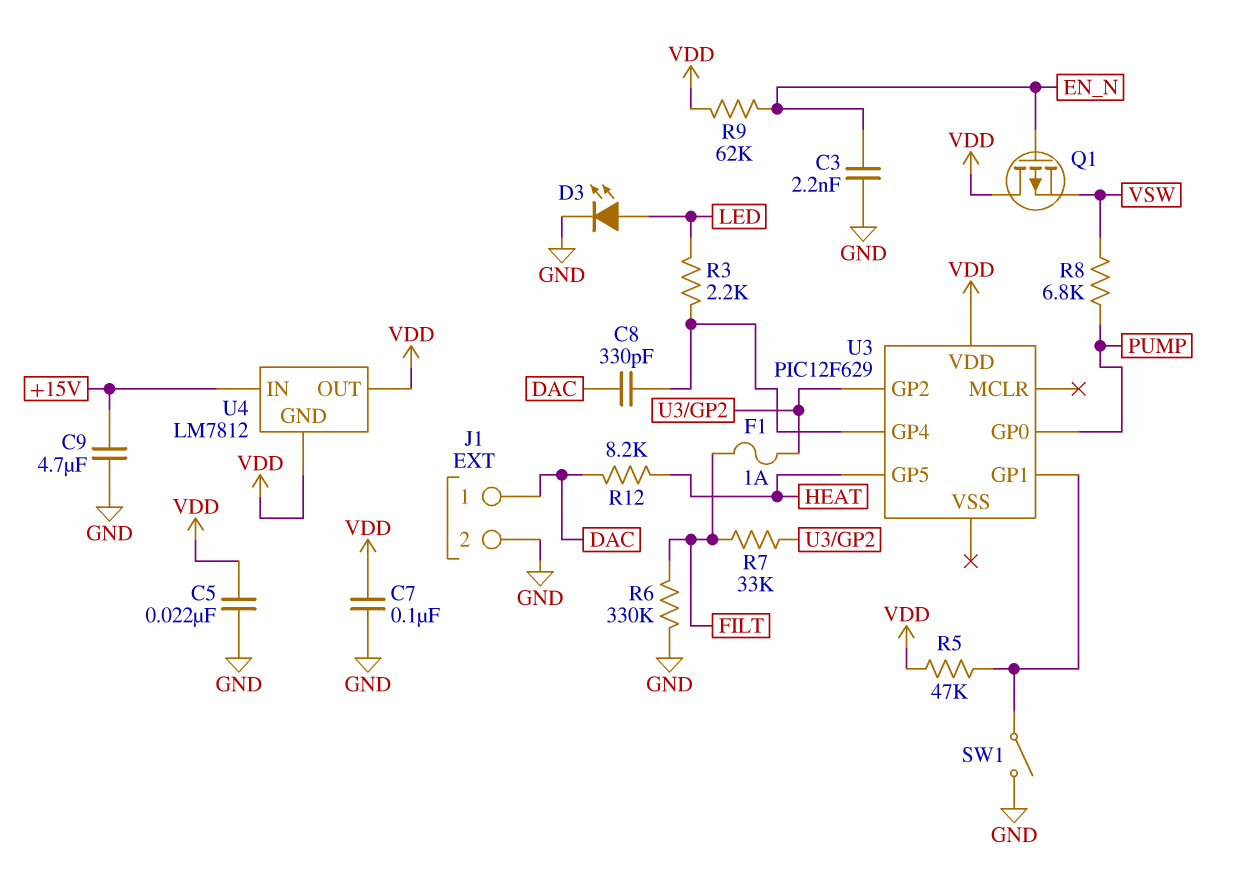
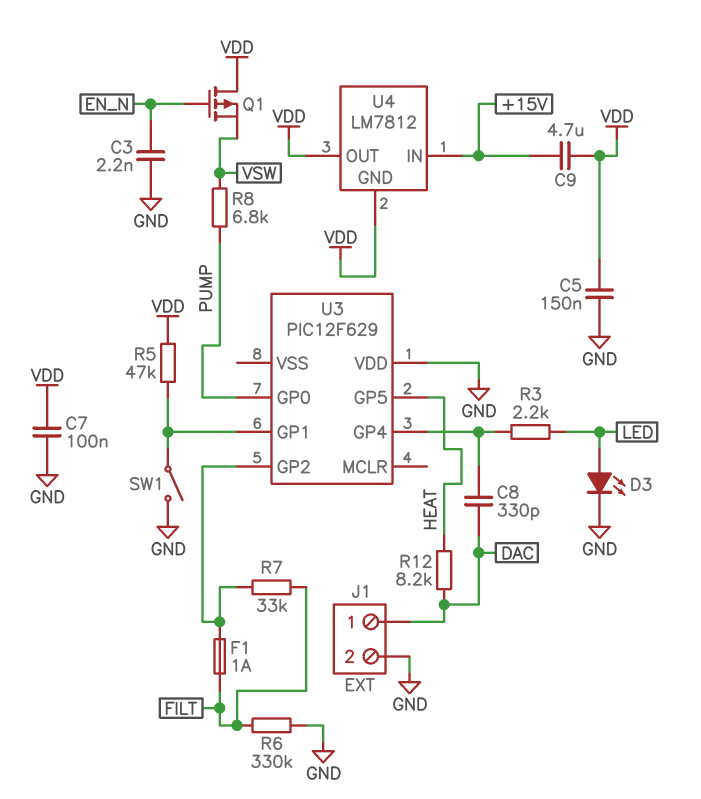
C5: 22nF (GND, VDD) -> 150nF (GND, VDD)
C9: 4.7uF (+15V, GND) -> 4.7uF (+15V, VDD)
R9: 62k (EN_N, VDD) -> none
U3 pin VDD: VDD -> GND

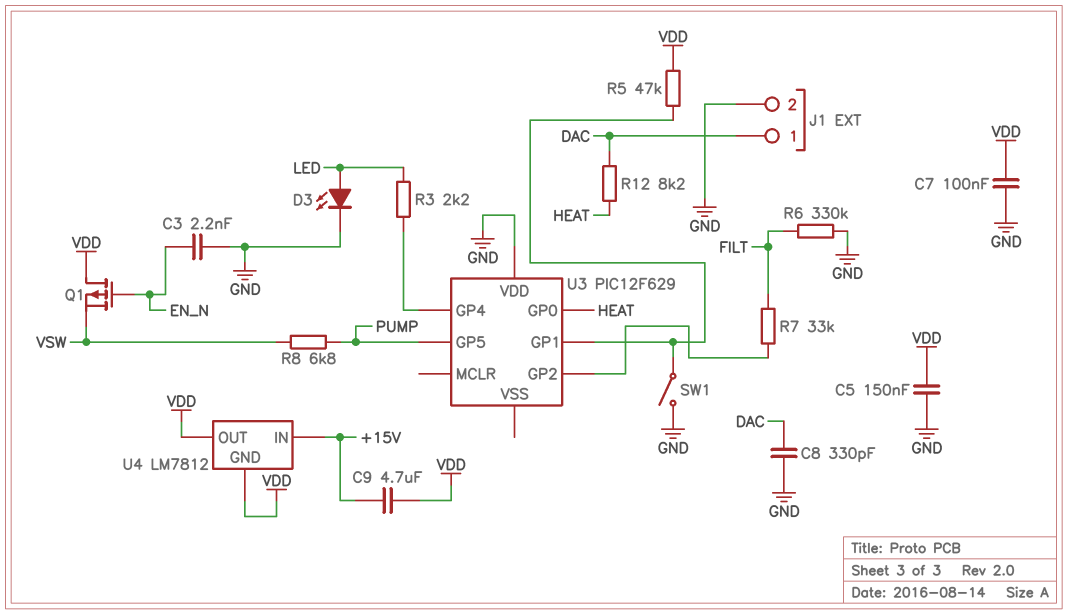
C8: 330pF (DAC, U3/GP4) -> 330pF (DAC, GND)
F1: 1A (FILT, U3/GP2) -> none
U3 pin GP0: PUMP -> HEAT
U3 pin GP5: HEAT -> PUMP

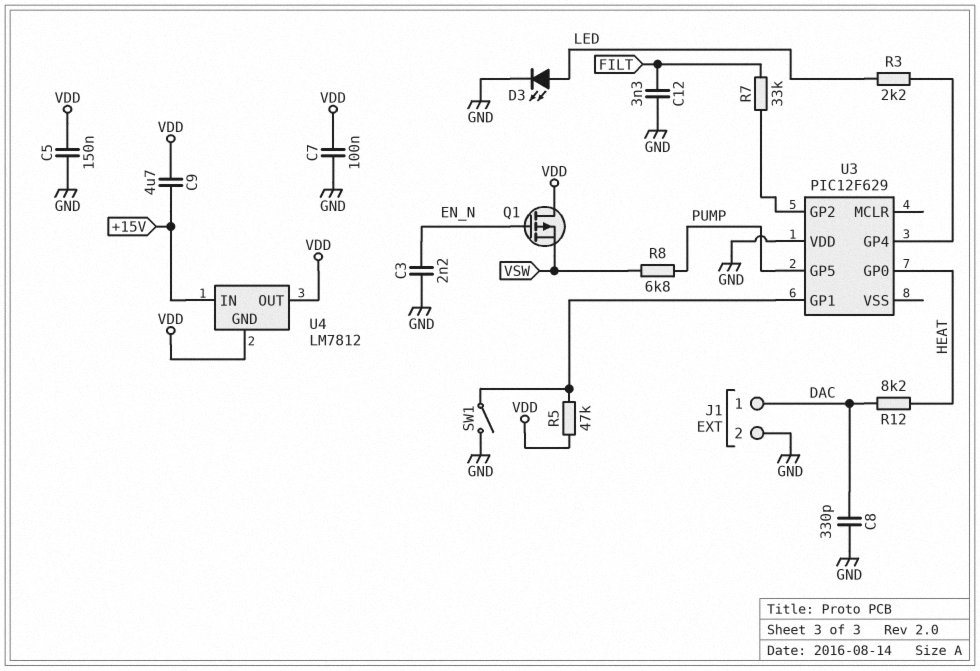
C12: none -> 3.3nF (FILT, GND)
R6: 330k (FILT, GND) -> none

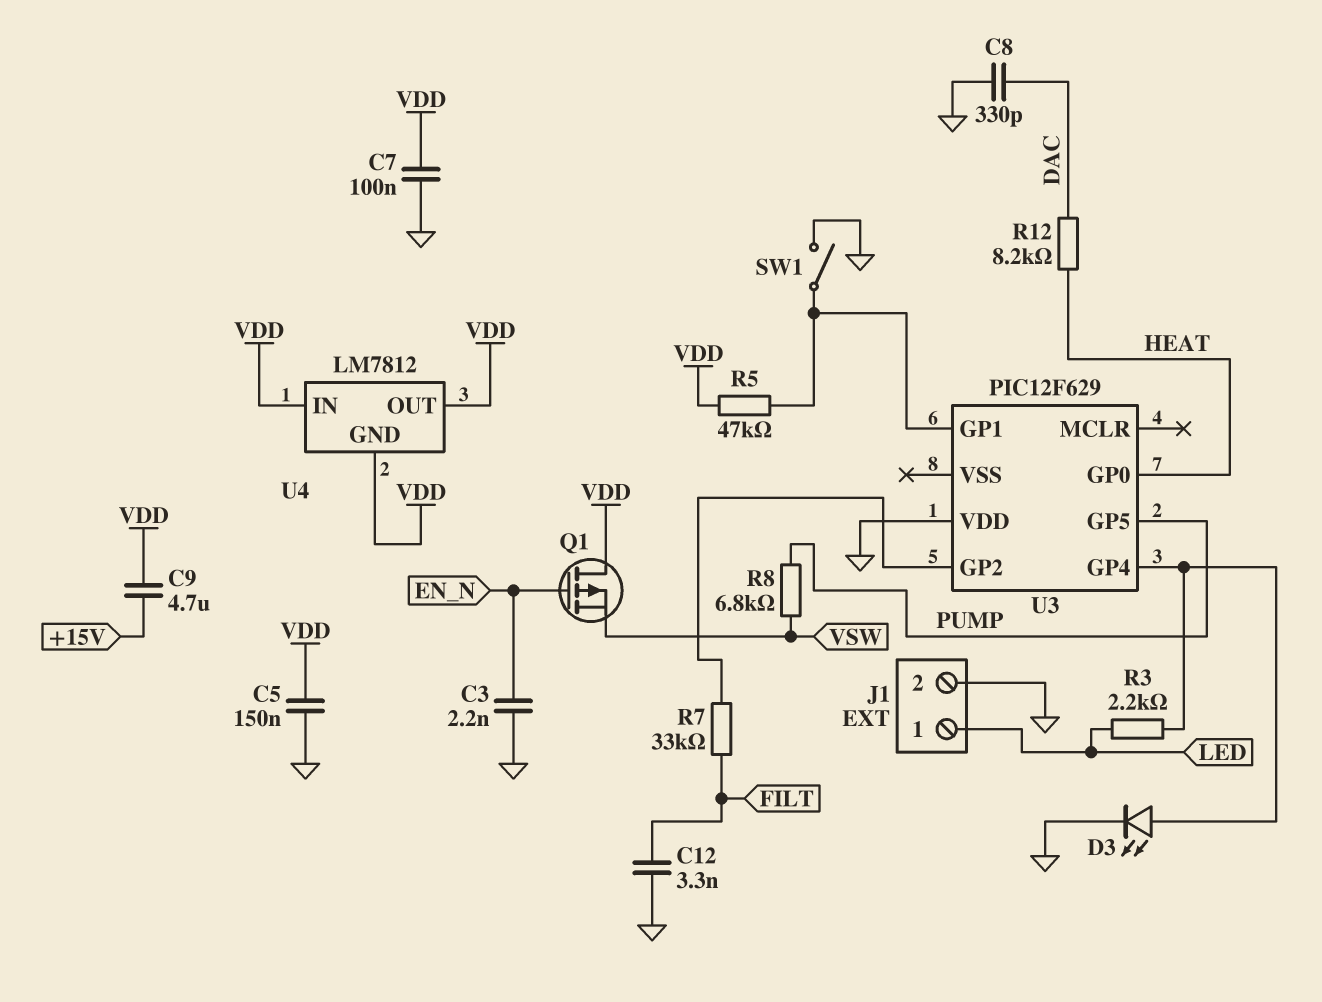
D3: LED (A LED, K GND) -> LED (A U3/GP4, K GND)
J1 pin 1: DAC -> LED
U4 pin IN: +15V -> VDD

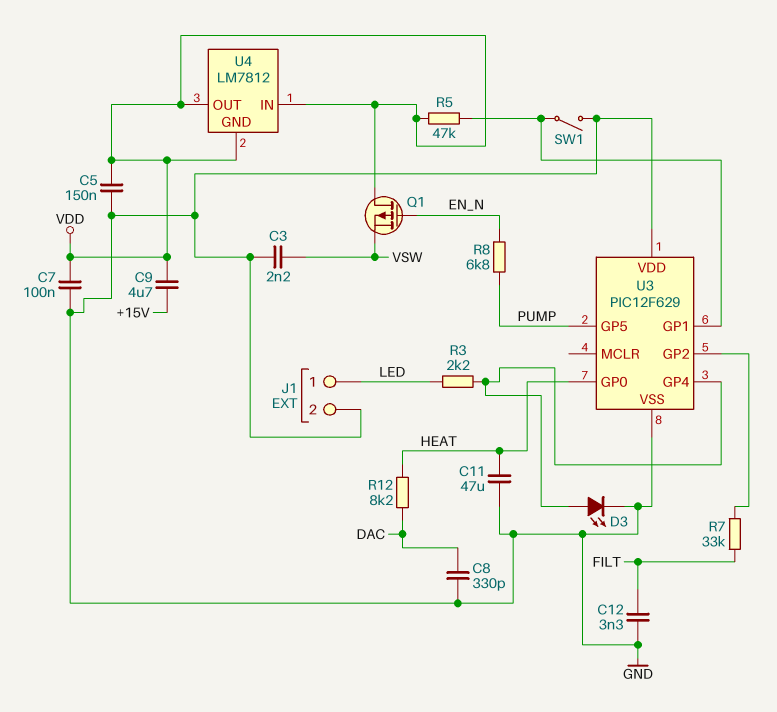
C3: 2.2nF (EN_N, GND) -> 2.2nF (GND, VSW)
C11: none -> 47uF (GND, HEAT)
R8: 6.8k (PUMP, VSW) -> 6.8k (EN_N, PUMP)
U3 pin VSS: none -> GND

